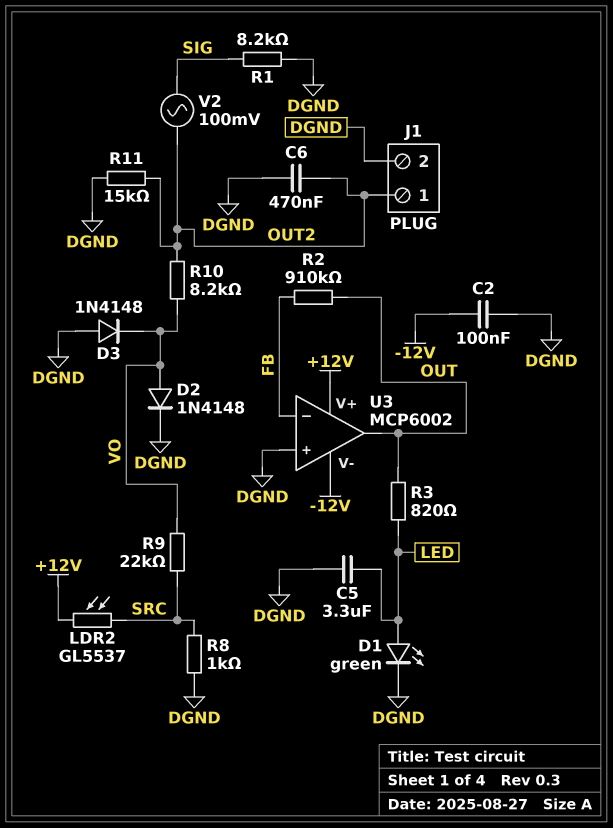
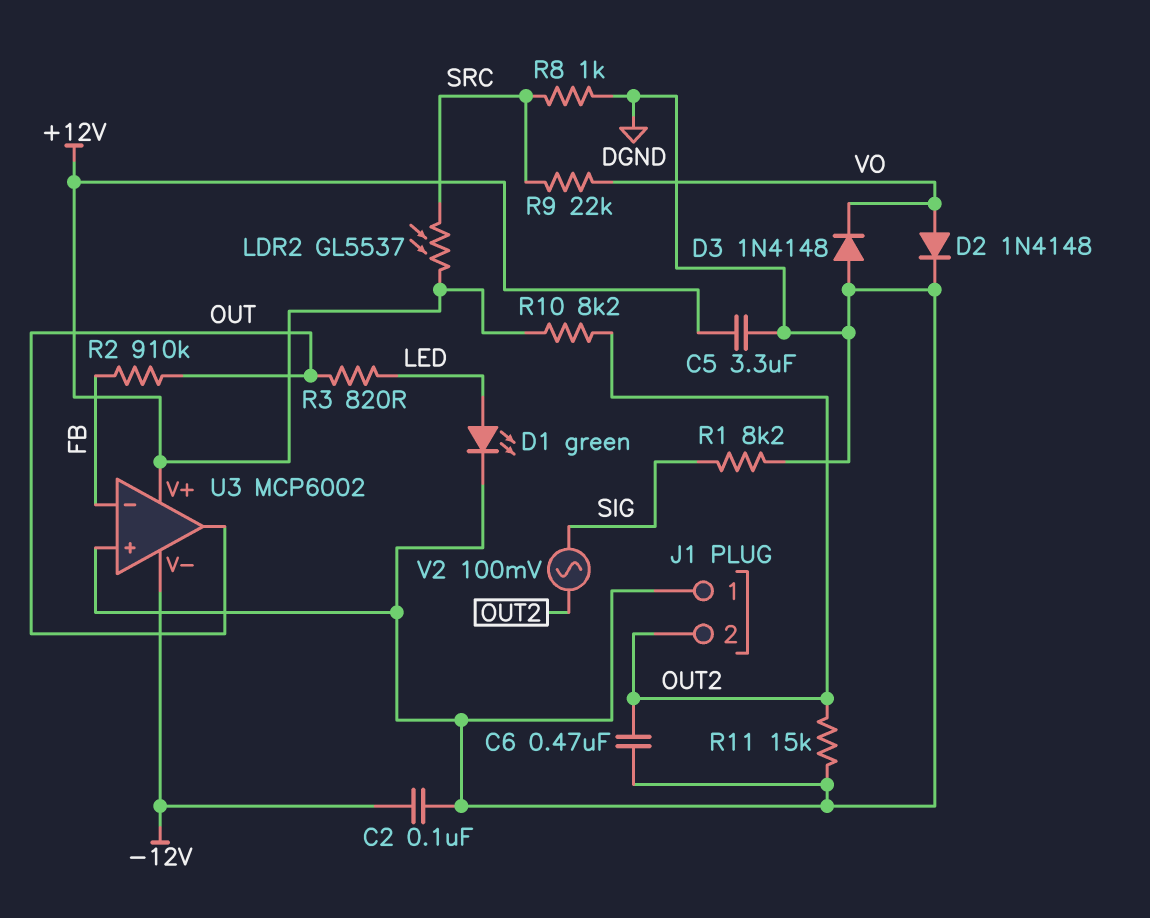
C5: 3.3uF (DGND, LED) -> 3.3uF (+12V, DGND)
J1 pin 1: OUT2 -> DGND
J1 pin 2: DGND -> OUT2
R10: 8.2k (OUT2, VO) -> 8.2k (+12V, OUT2)

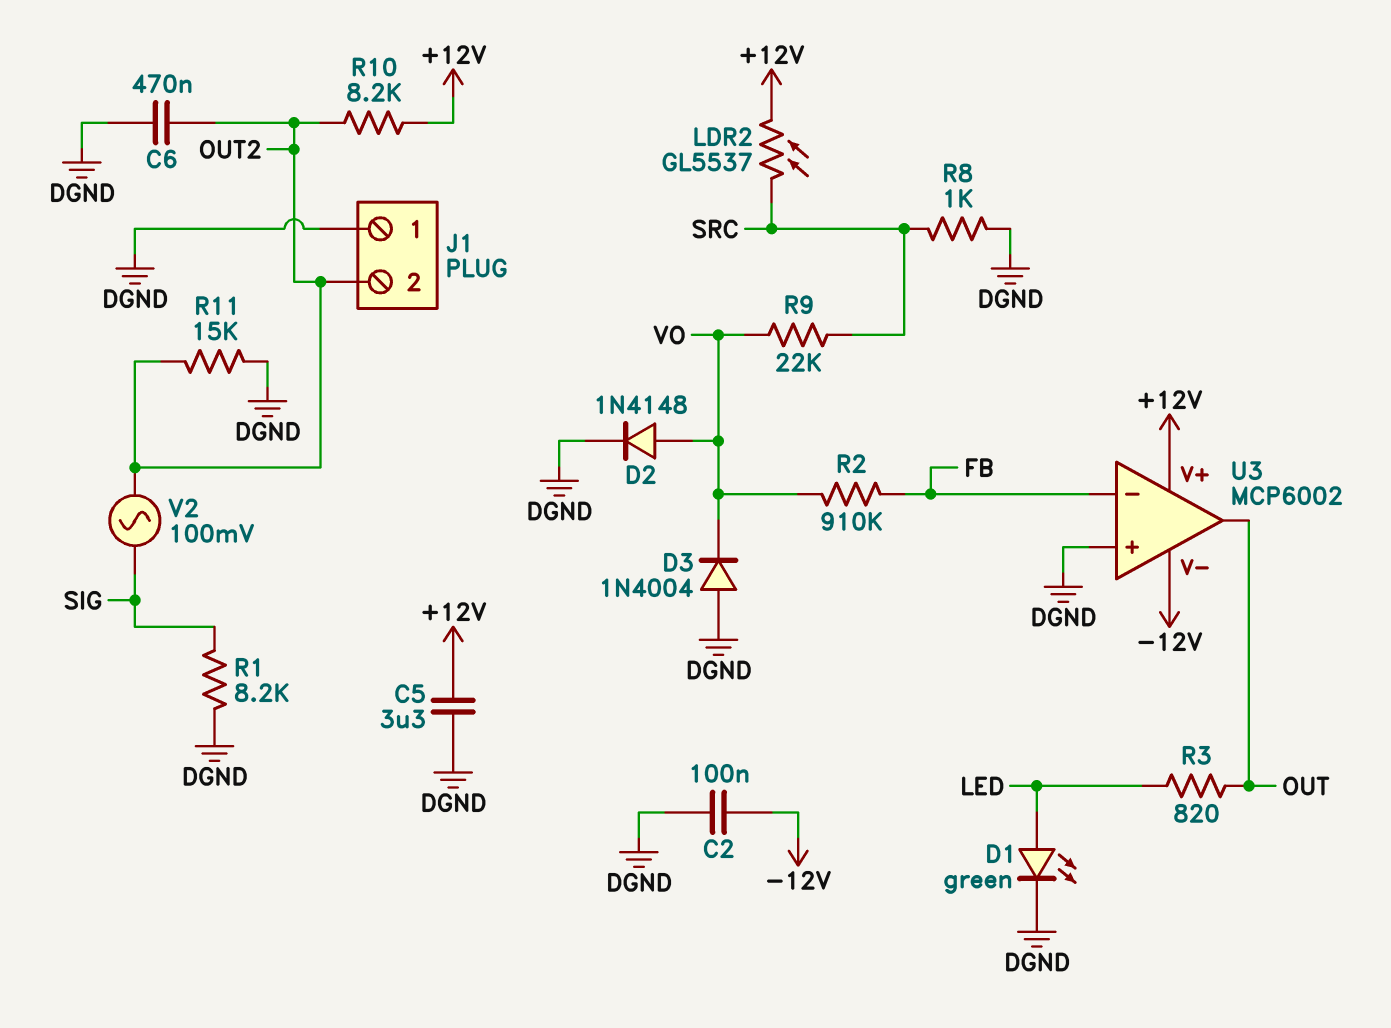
D3: diode 1N4148 (A DGND, K VO) -> diode 1N4004 (A DGND, K VO)
R2: 910k (FB, OUT) -> 910k (FB, VO)

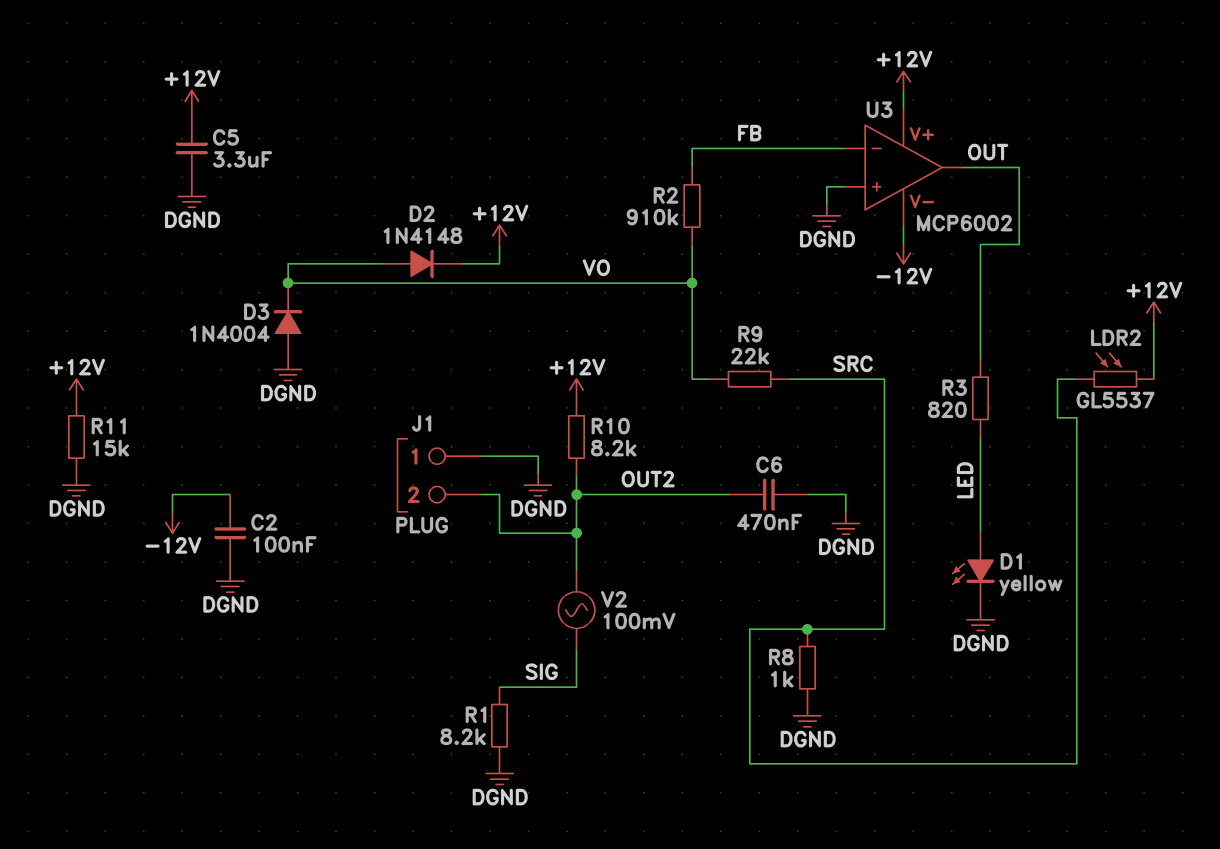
D1: LED green (A LED, K DGND) -> LED yellow (A LED, K DGND)
D2: diode 1N4148 (A VO, K DGND) -> diode 1N4148 (A VO, K +12V)
R11: 15k (DGND, OUT2) -> 15k (+12V, DGND)

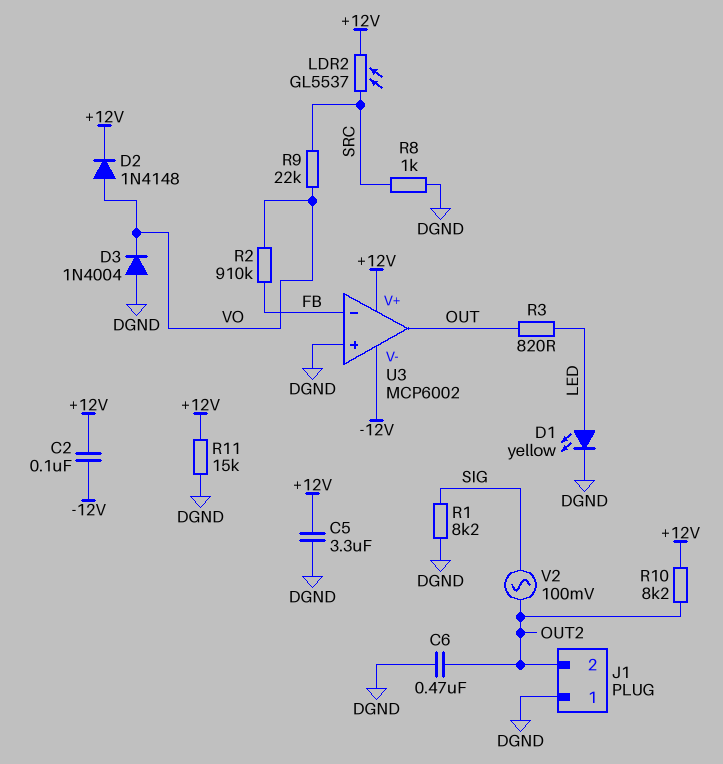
C2: 100nF (-12V, DGND) -> 100nF (+12V, -12V)

